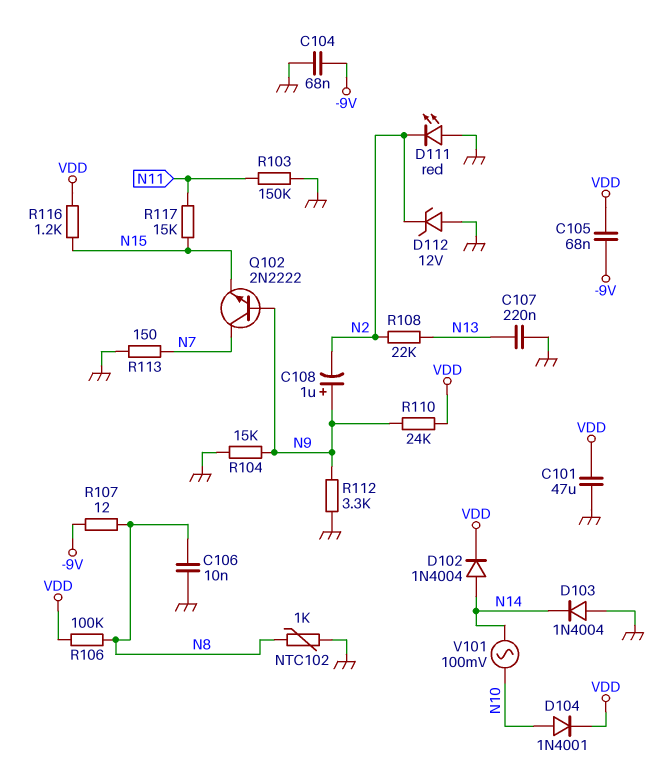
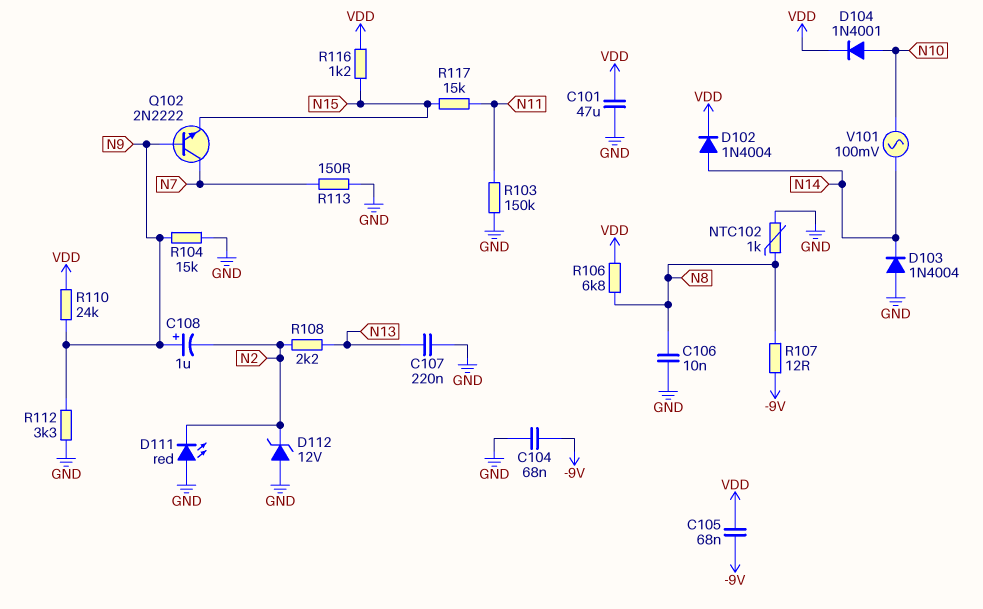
R106: 100k (N8, VDD) -> 6.8k (N8, VDD)
R108: 22k (N2, N13) -> 2.2k (N2, N13)

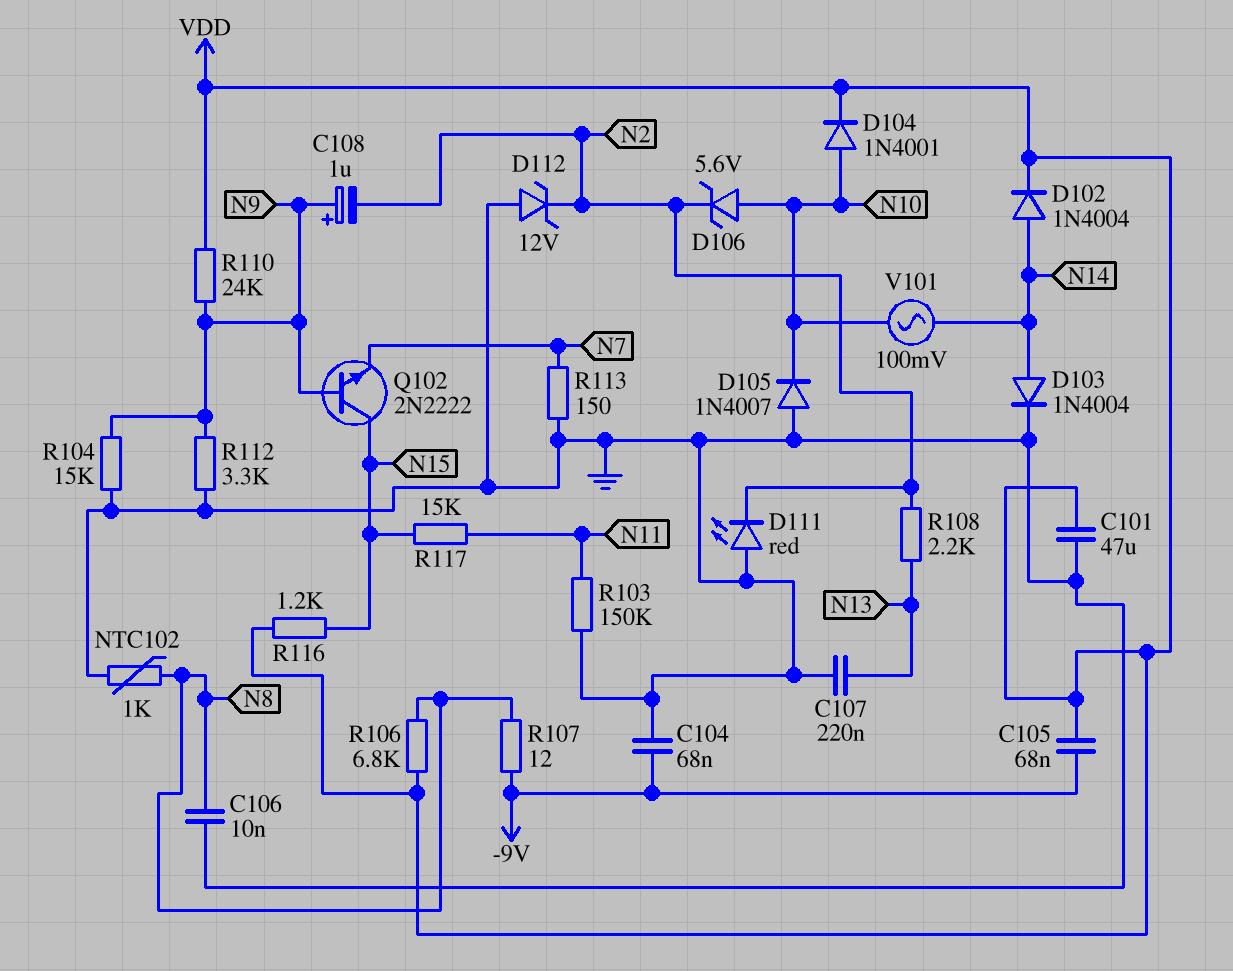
D103: diode 1N4004 (A GND, K N14) -> diode 1N4004 (A N14, K GND)
D105: none -> diode 1N4007 (A GND, K N10)
D106: none -> zener 5.6V (A N10, K N2)
Q102: NPN 2N2222 (B N9, C N7, E N15) -> NPN 2N2222 (B N9, C N15, E N7)

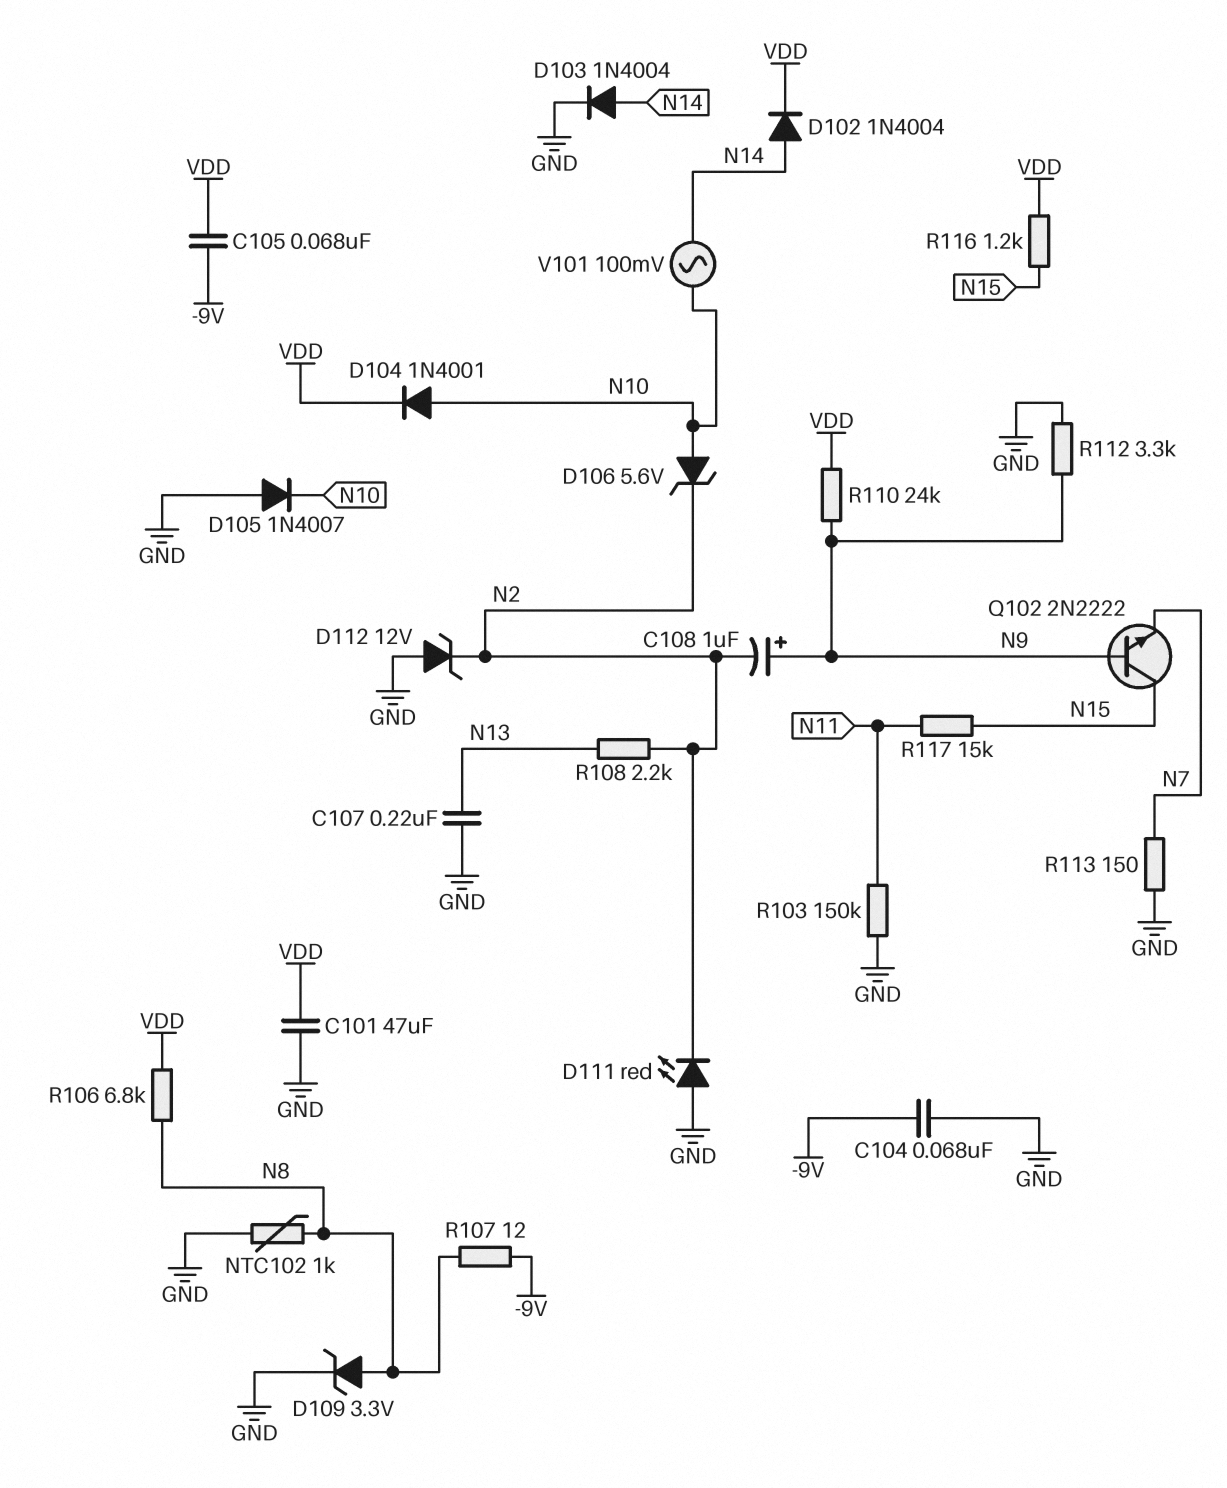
C106: 10nF (GND, N8) -> none
D109: none -> zener 3.3V (A N8, K GND)
R104: 15k (GND, N9) -> none

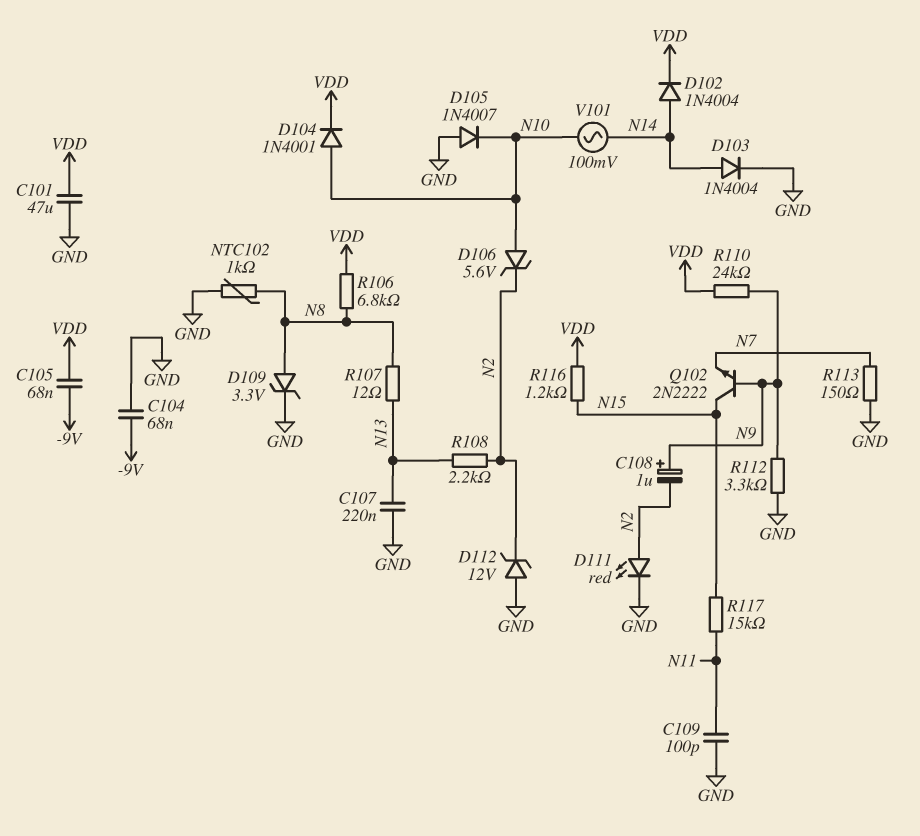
C109: none -> 100pF (GND, N11)
D111: LED red (A GND, K N2) -> LED red (A N2, K GND)
R103: 150k (GND, N11) -> none
R107: 12 (-9V, N8) -> 12 (N8, N13)

